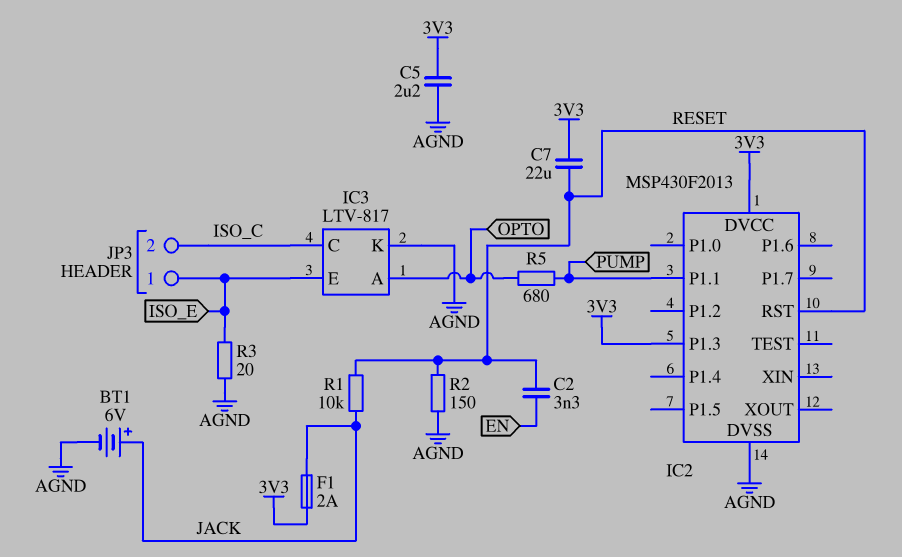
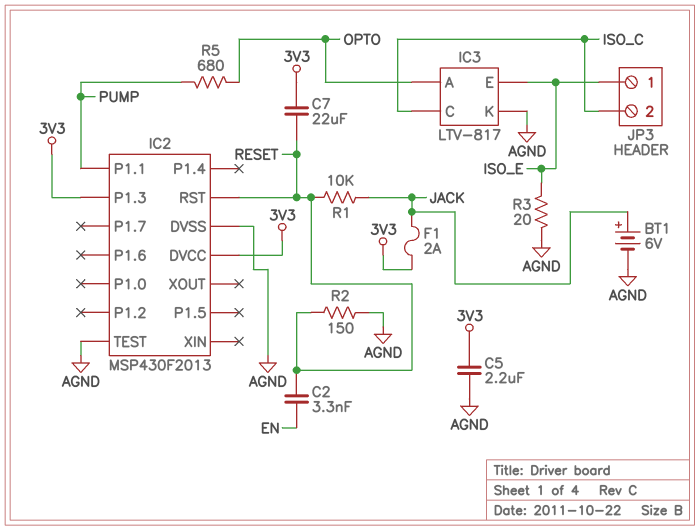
IC2 pin TEST: none -> AGND

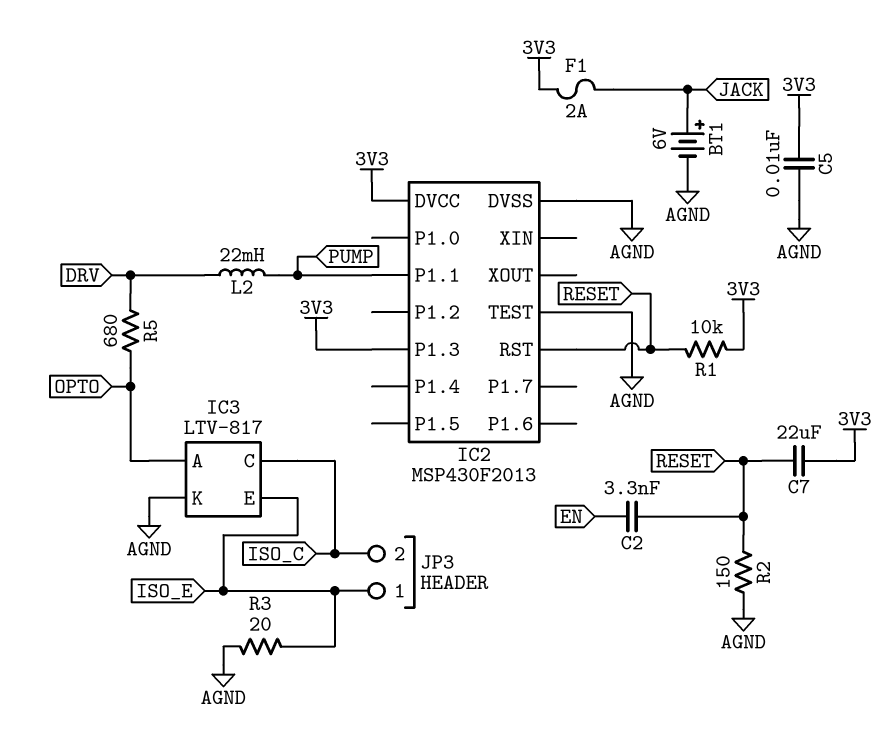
C5: 2.2uF (3V3, AGND) -> 10nF (3V3, AGND)
L2: none -> 22mH (DRV, PUMP)
R1: 10k (JACK, RESET) -> 10k (3V3, RESET)
R5: 680 (OPTO, PUMP) -> 680 (DRV, OPTO)

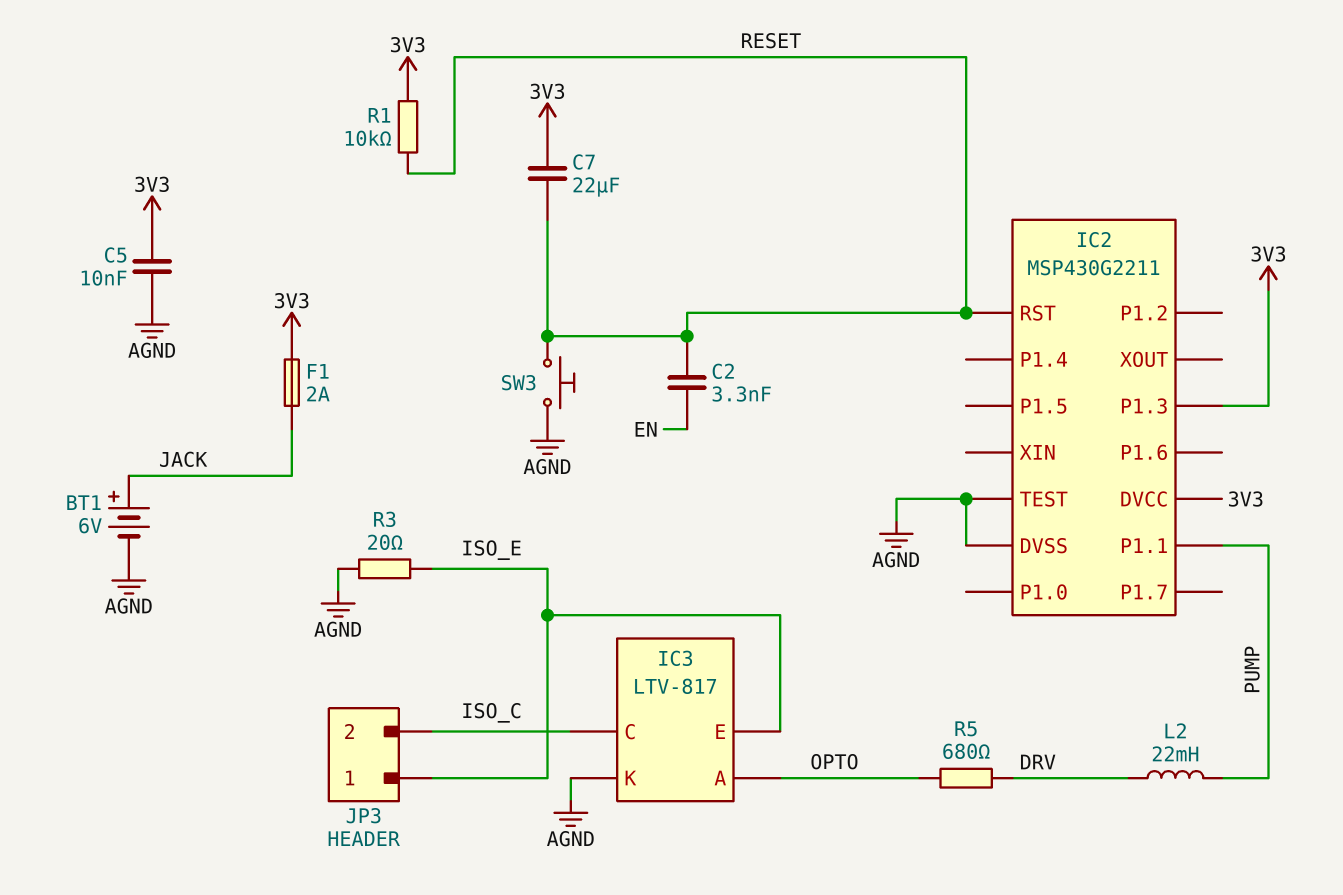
IC2: MSP430F2013 -> MSP430G2211
R2: 150 (AGND, RESET) -> none
SW3: none -> button (AGND, RESET)

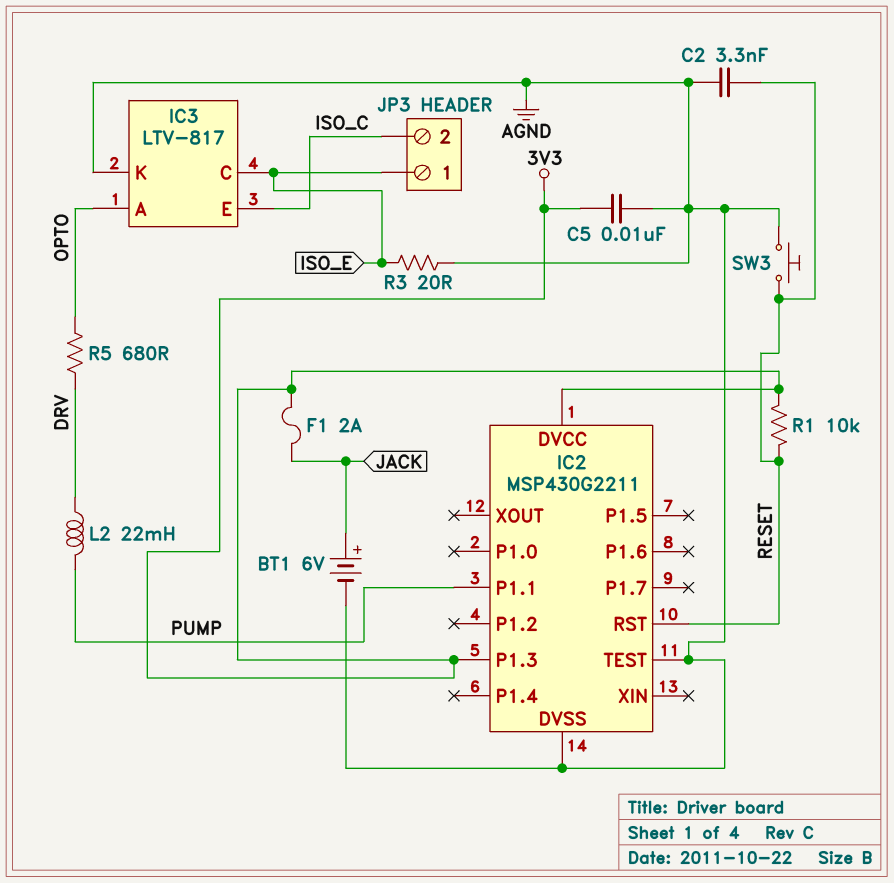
C2: 3.3nF (EN, RESET) -> 3.3nF (AGND, RESET)
C7: 22uF (3V3, RESET) -> none
IC3 pin C: ISO_C -> ISO_E
IC3 pin E: ISO_E -> ISO_C

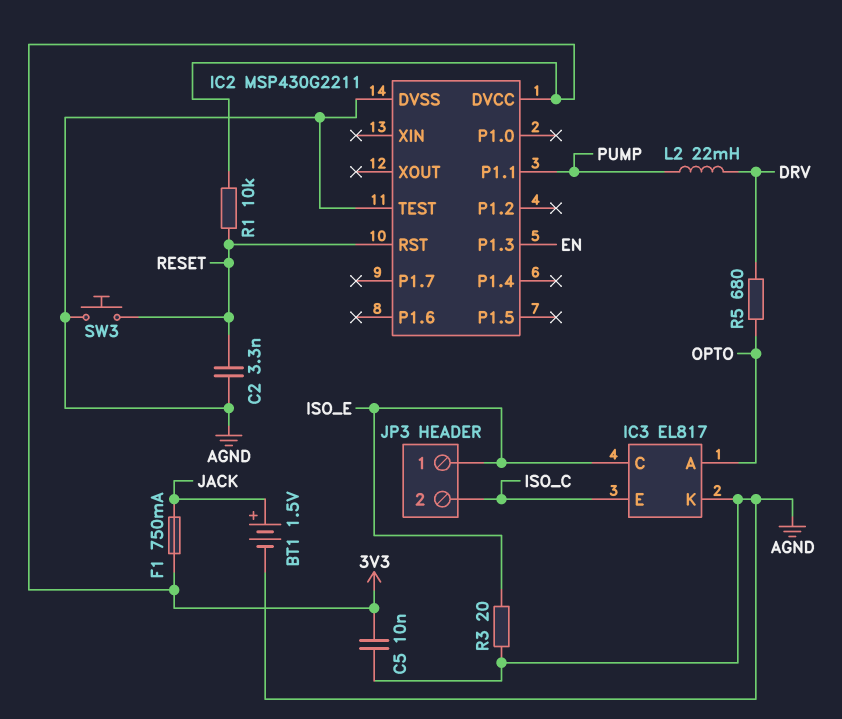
BT1: 6V (plus JACK, minus AGND) -> 1.5V (plus JACK, minus AGND)
F1: 2A (3V3, JACK) -> 750mA (3V3, JACK)
IC2 pin P1.3: 3V3 -> EN
IC3: LTV-817 -> EL817

